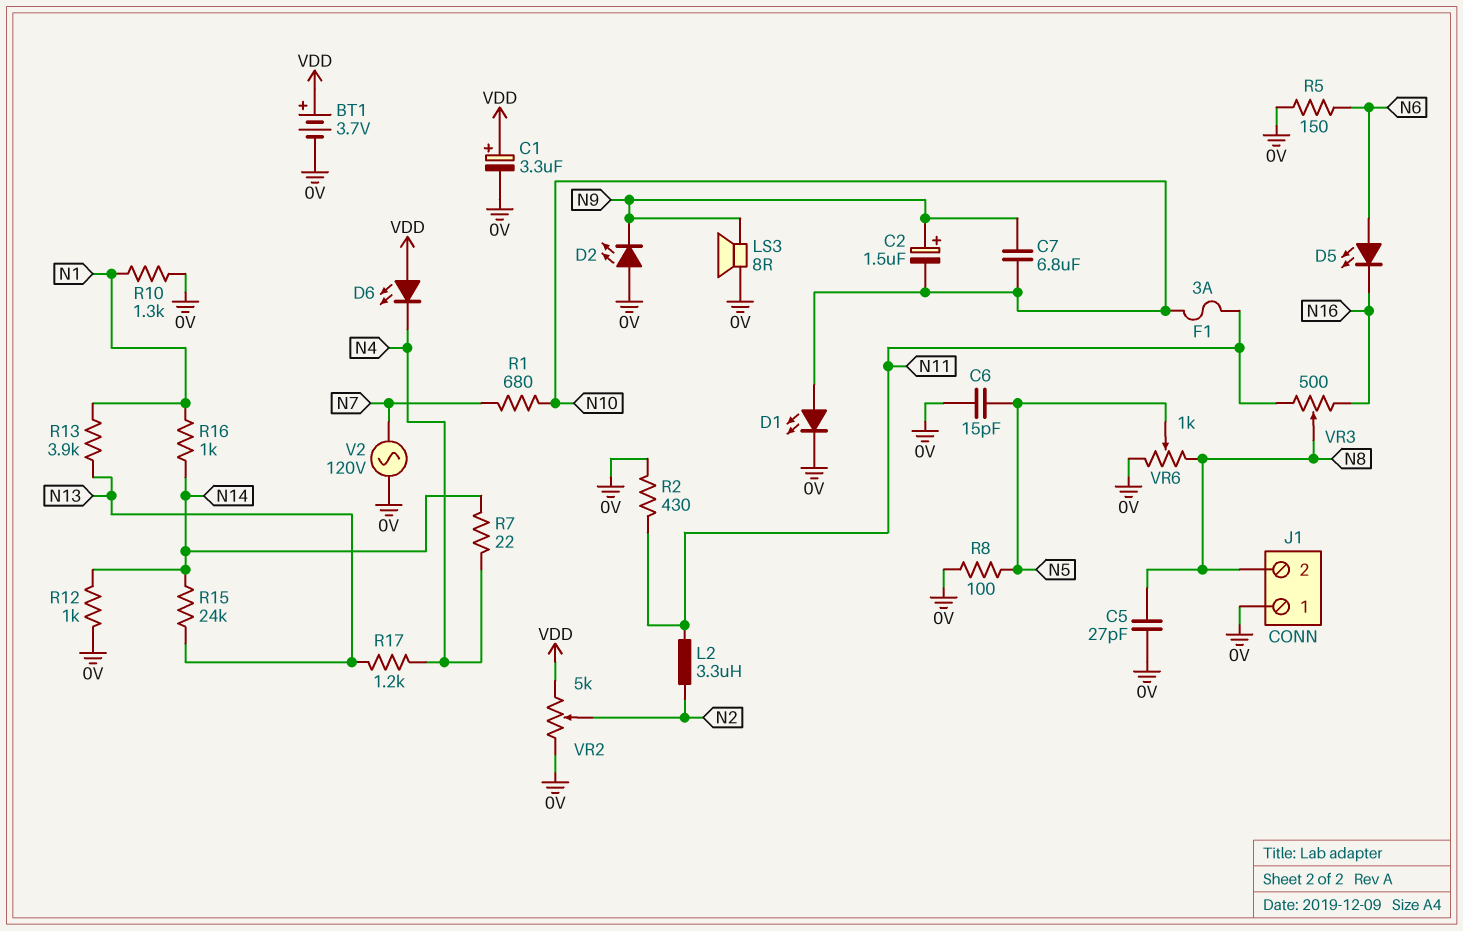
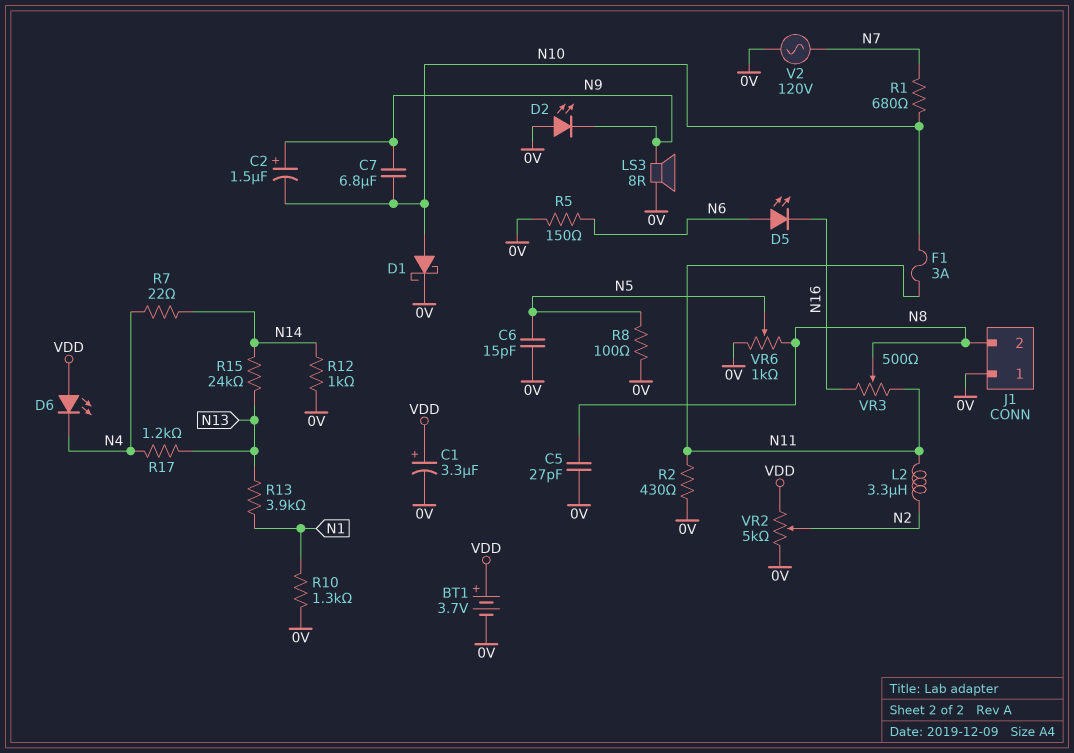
D1: LED (A N10, K 0V) -> schottky (A N10, K 0V)
R16: 1k (N1, N14) -> none

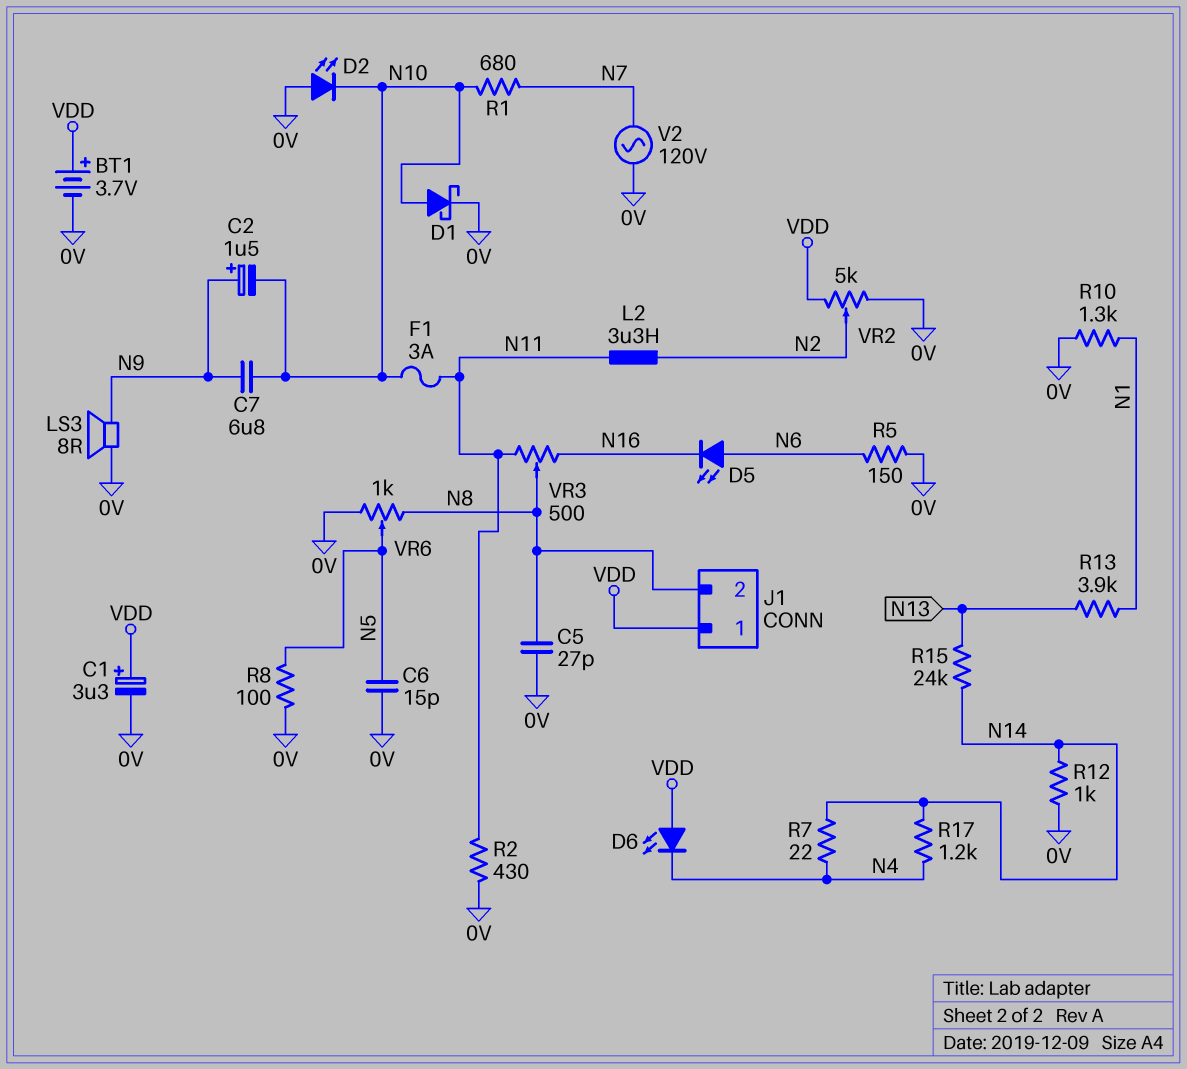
D2: LED (A 0V, K N9) -> LED (A 0V, K N10)
J1 pin 1: 0V -> VDD
R17: 1.2k (N4, N13) -> 1.2k (N4, N14)

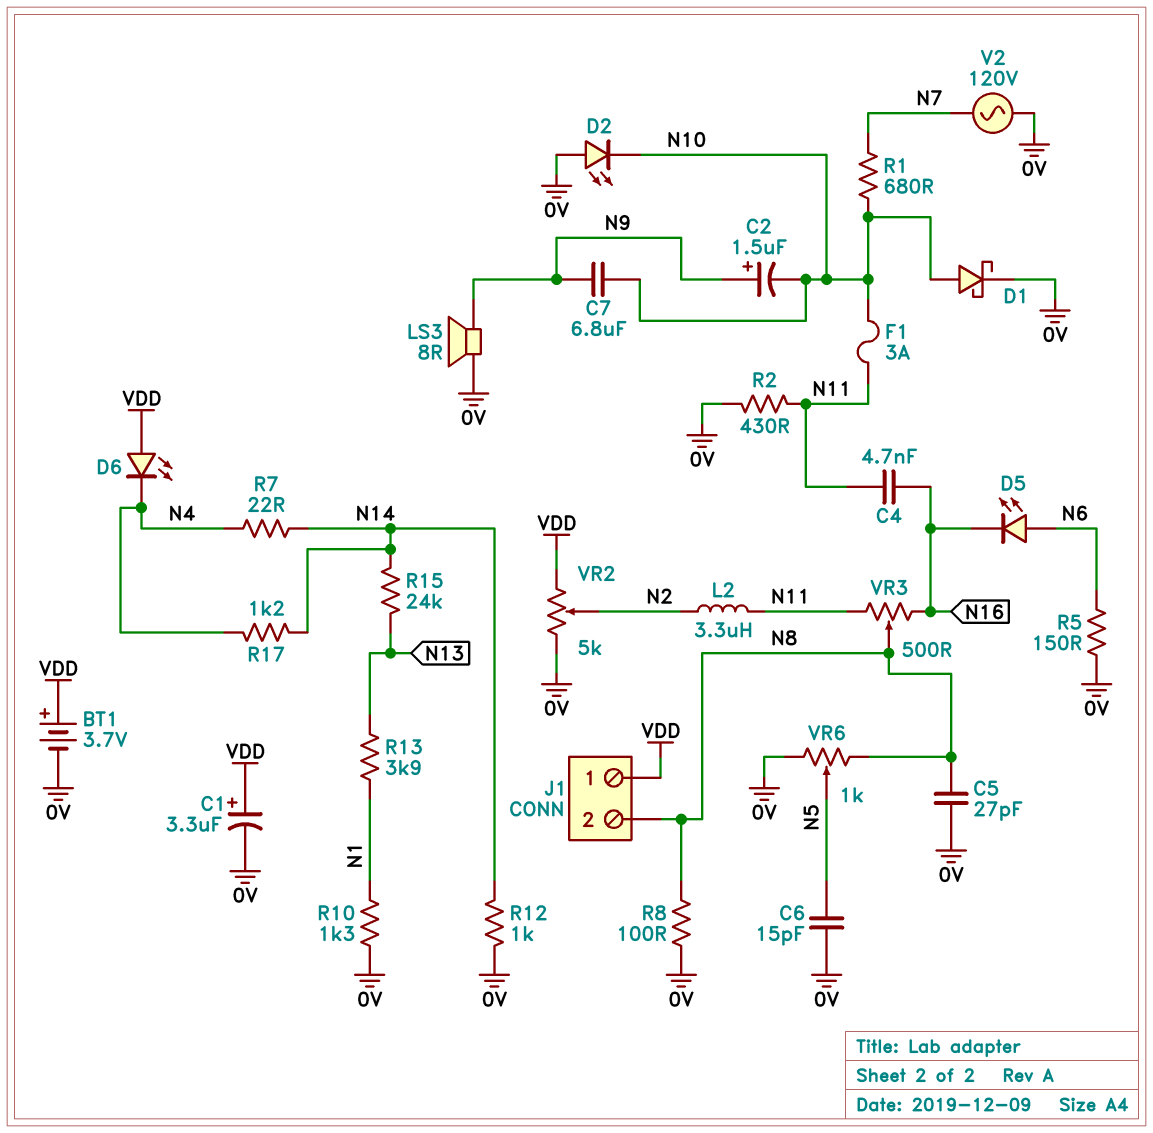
C4: none -> 4.7nF (N11, N16)
R8: 100 (0V, N5) -> 100 (0V, N8)

